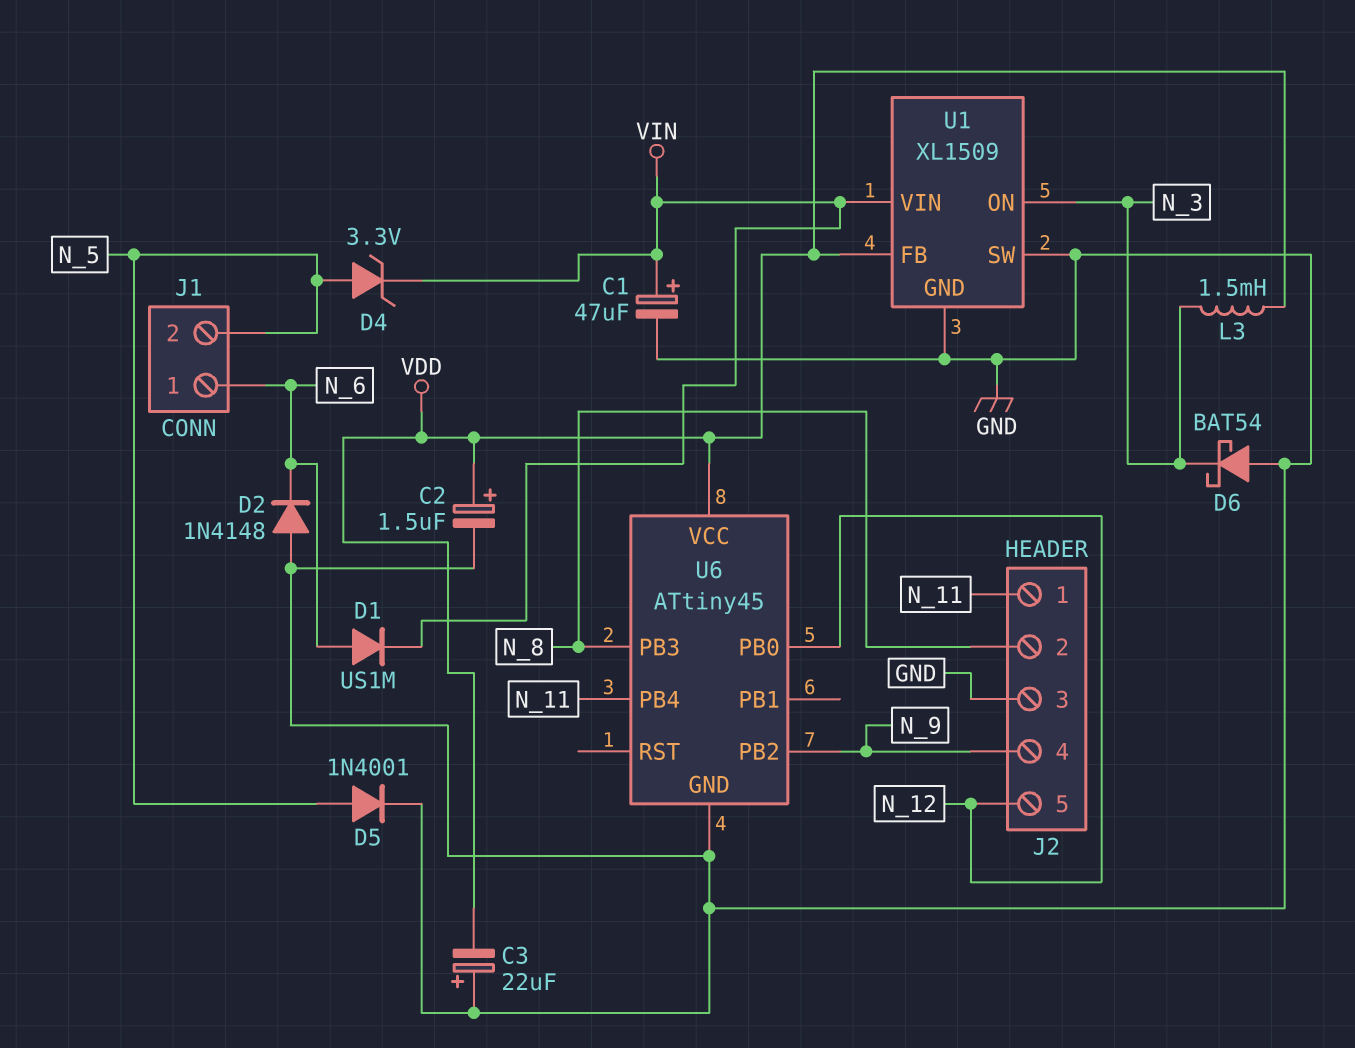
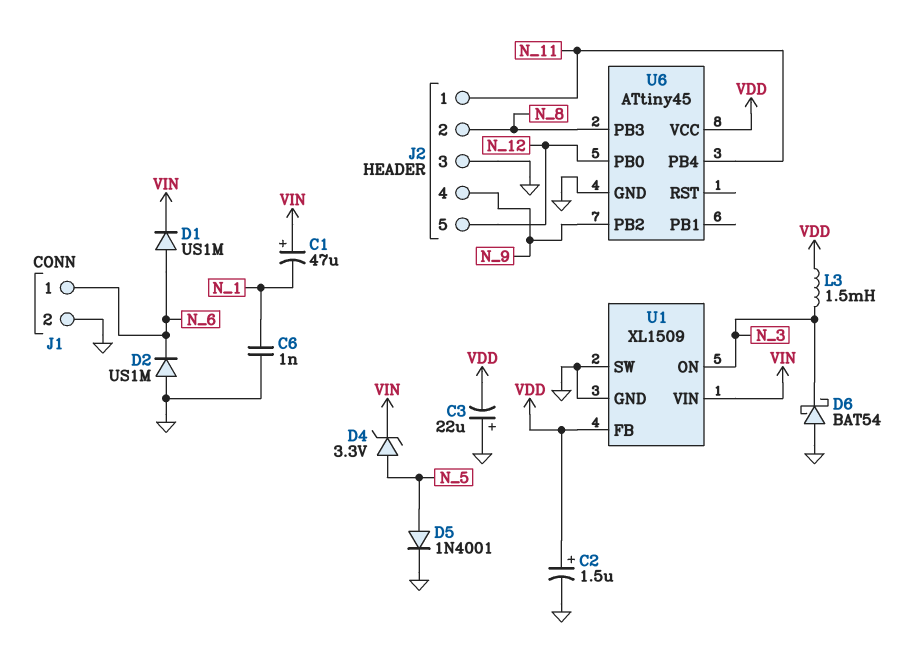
C1: 47uF (plus VIN, minus GND) -> 47uF (plus VIN, minus N_1)
C6: none -> 1nF (GND, N_1)
D2: diode 1N4148 (A GND, K N_6) -> diode US1M (A GND, K N_6)
J1 pin 2: N_5 -> GND

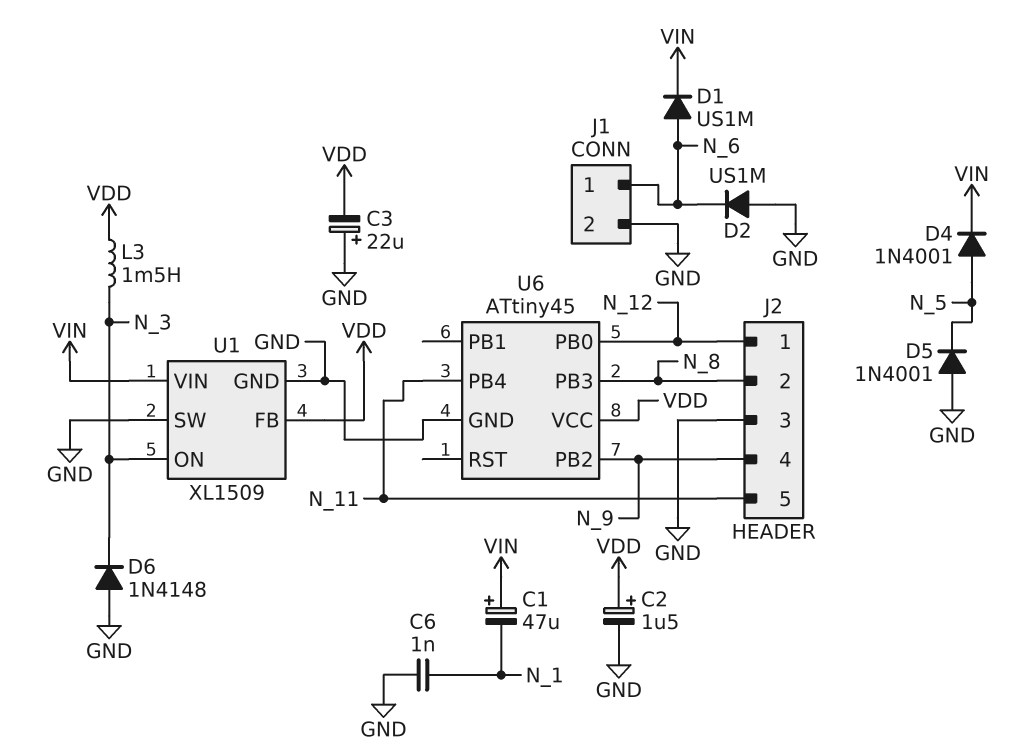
D4: zener 3.3V (A N_5, K VIN) -> diode 1N4001 (A N_5, K VIN)
D5: diode 1N4001 (A N_5, K GND) -> diode 1N4001 (A GND, K N_5)
D6: schottky BAT54 (A GND, K N_3) -> diode 1N4148 (A GND, K N_3)
J2 pin 1: N_11 -> N_12
J2 pin 5: N_12 -> N_11

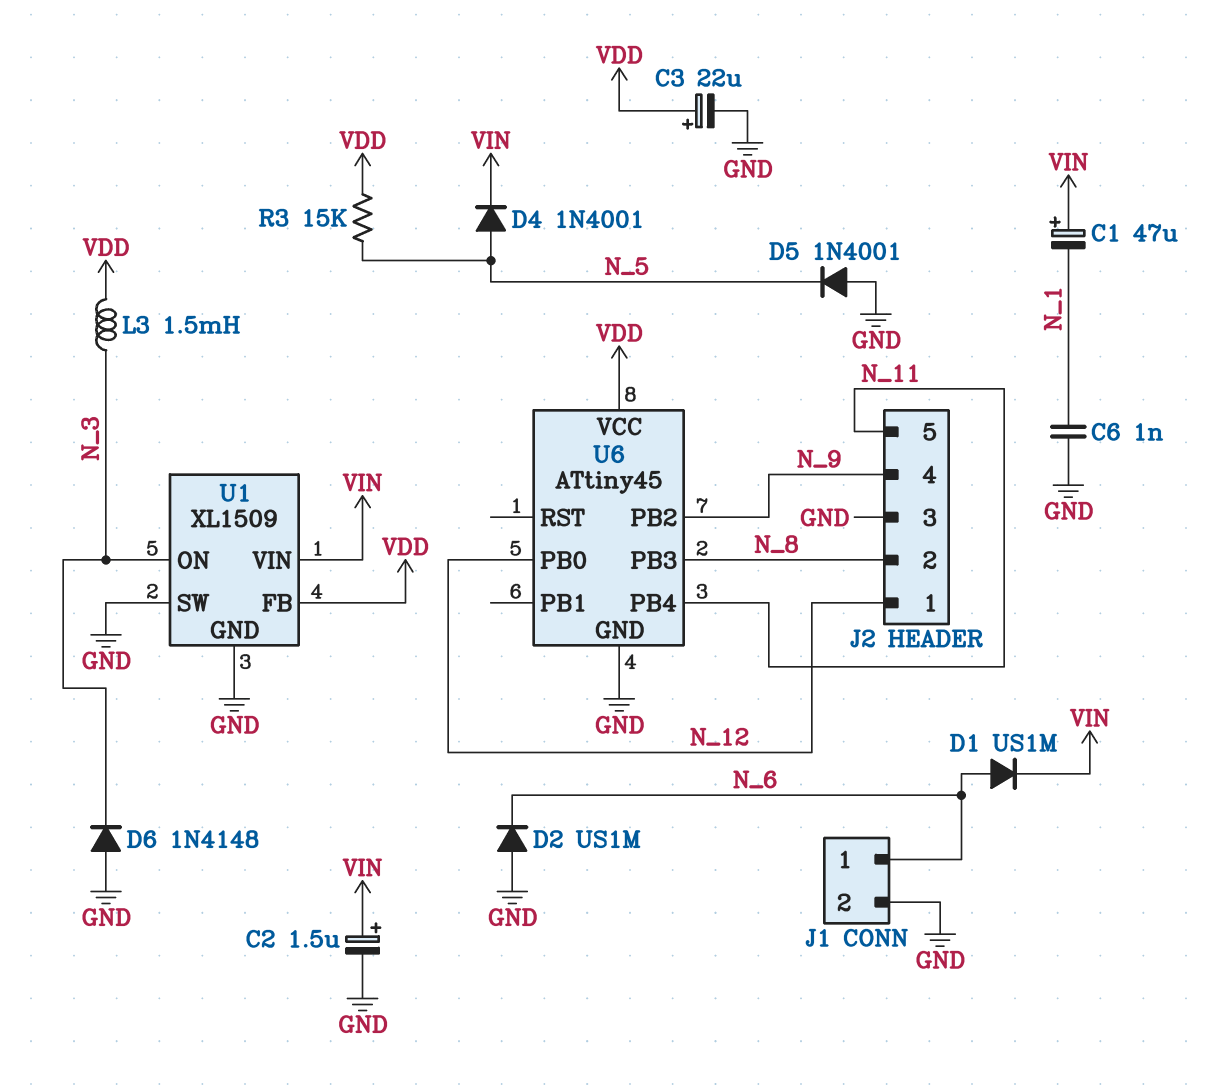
C2: 1.5uF (plus VDD, minus GND) -> 1.5uF (plus VIN, minus GND)
C3: 22uF (plus GND, minus VDD) -> 22uF (plus VDD, minus GND)
R3: none -> 15k (N_5, VDD)

